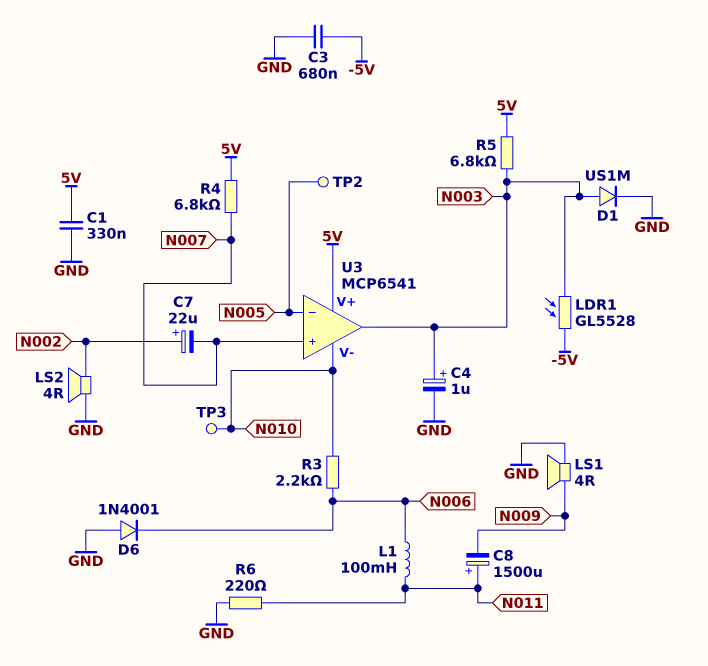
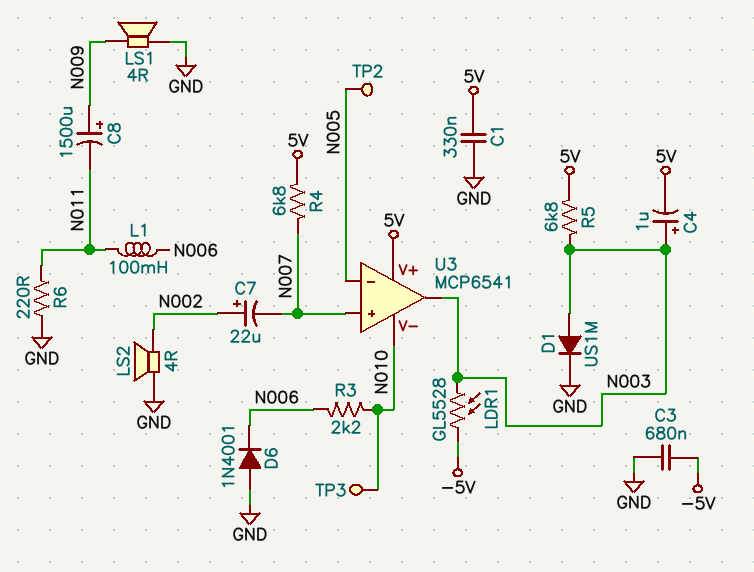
C4: 1uF (plus N003, minus GND) -> 1uF (plus N003, minus 5V)
C8: 1500uF (plus N011, minus N009) -> 1500uF (plus N009, minus N011)

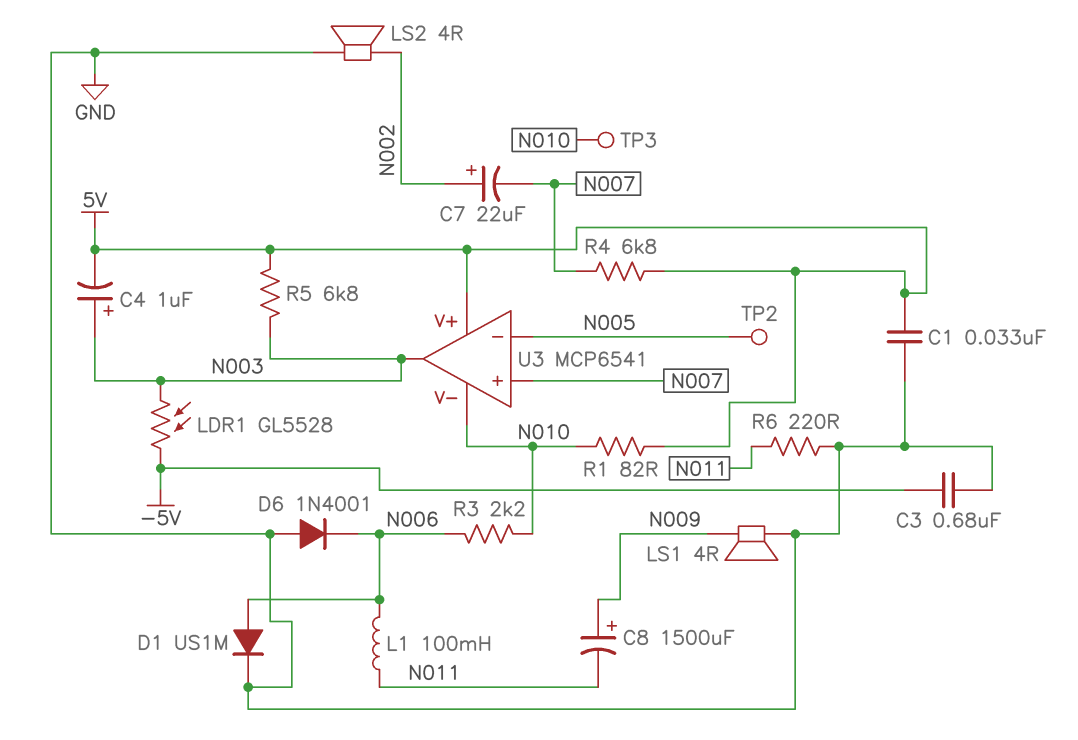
C1: 330nF (5V, GND) -> 33nF (5V, GND)
D1: diode US1M (A N003, K GND) -> diode US1M (A N006, K GND)
R1: none -> 82 (5V, N010)

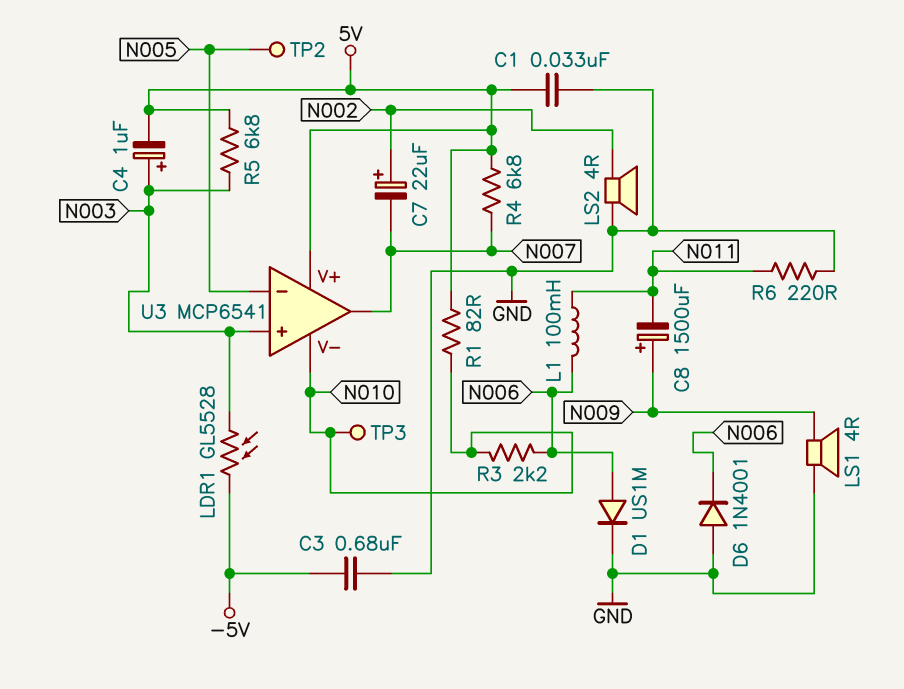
U3 pin in+: N007 -> N003
U3 pin out: N003 -> N007

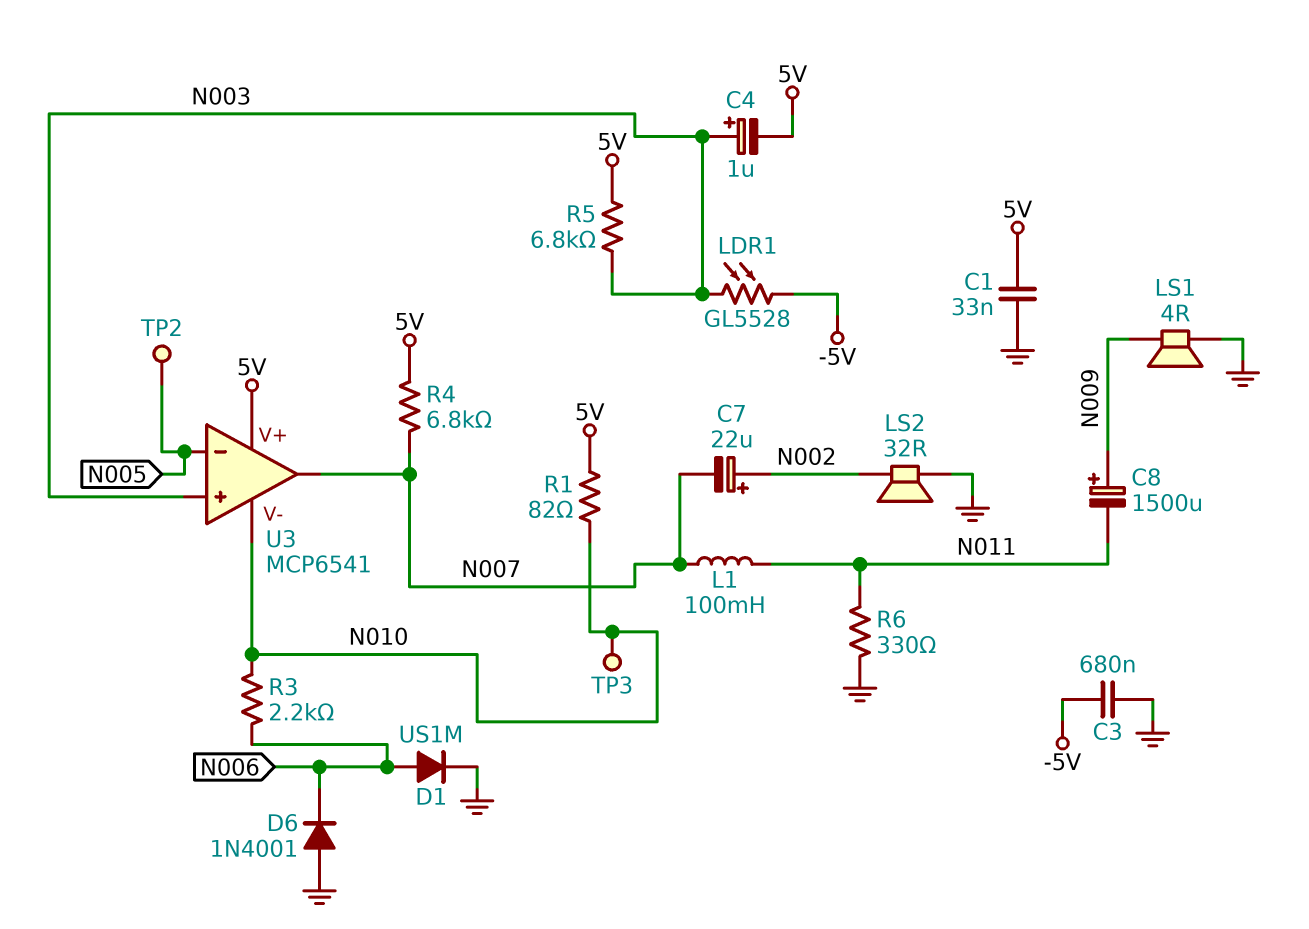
L1: 100mH (N006, N011) -> 100mH (N007, N011)
LS2: speaker 4R (GND, N002) -> speaker 32R (GND, N002)
R6: 220 (GND, N011) -> 330 (GND, N011)

